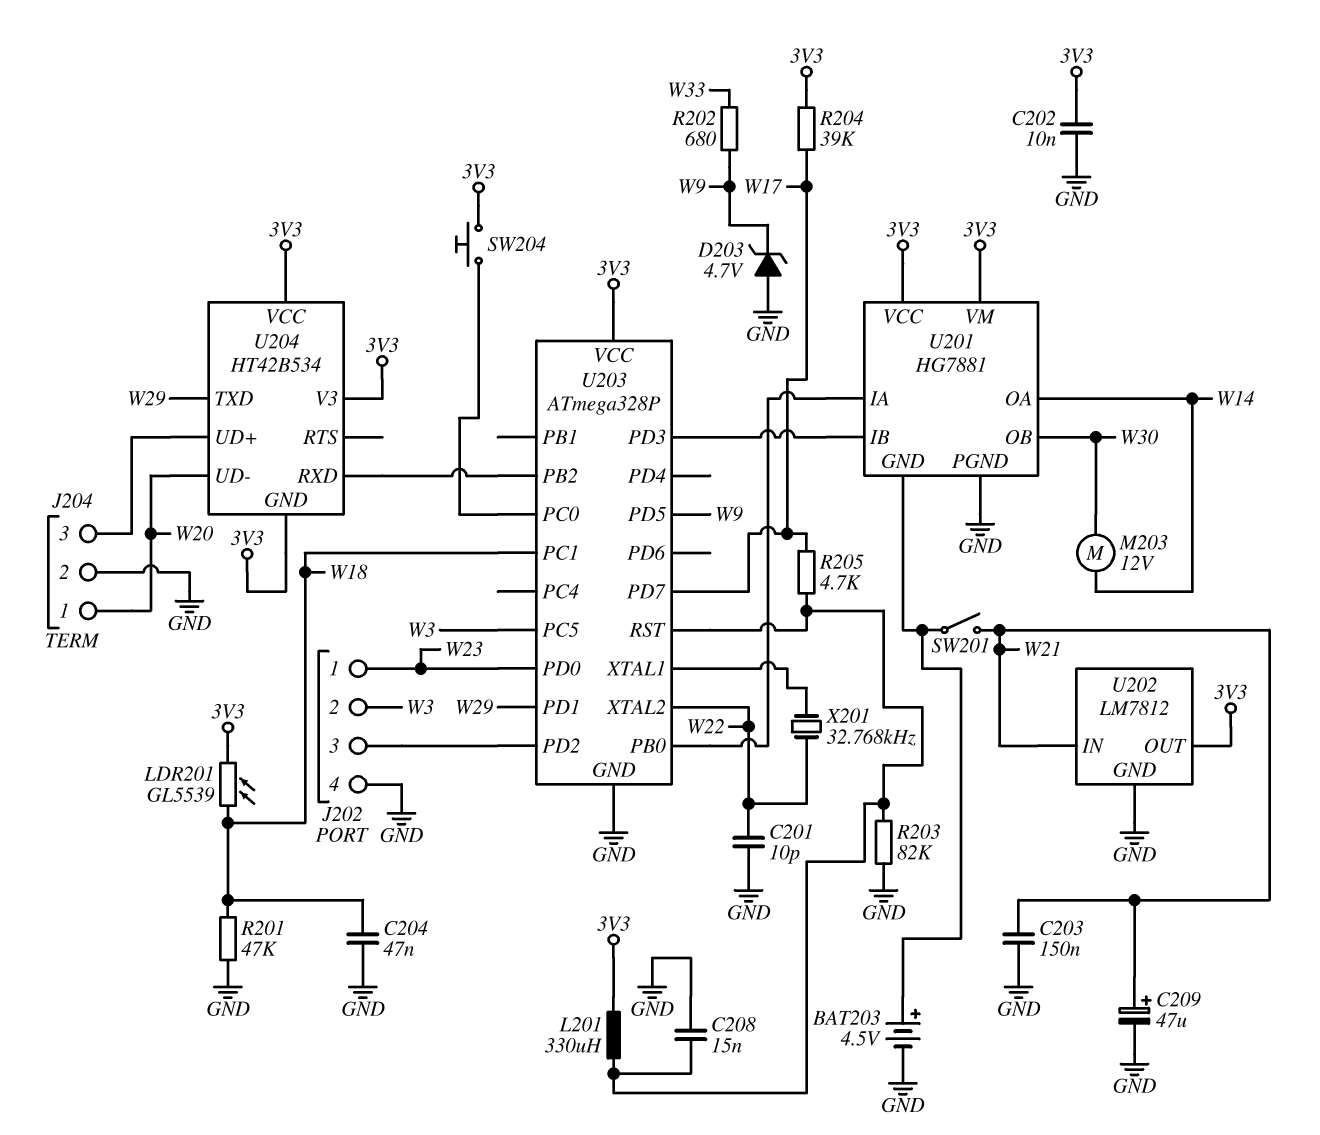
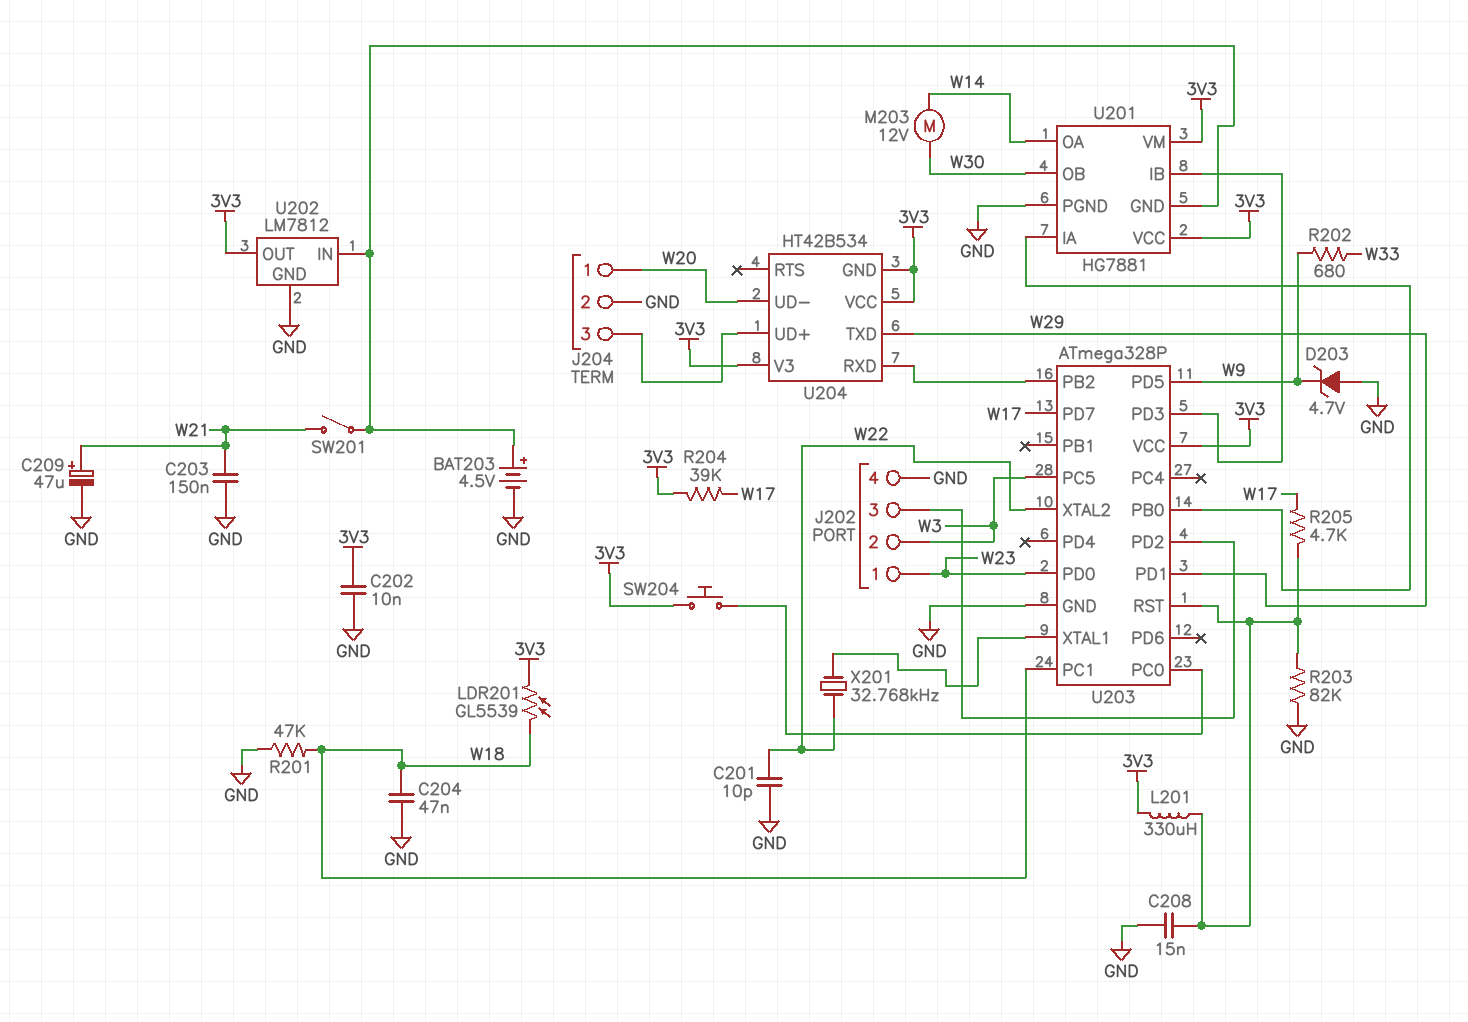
U202 pin IN: W21 -> U201/GND

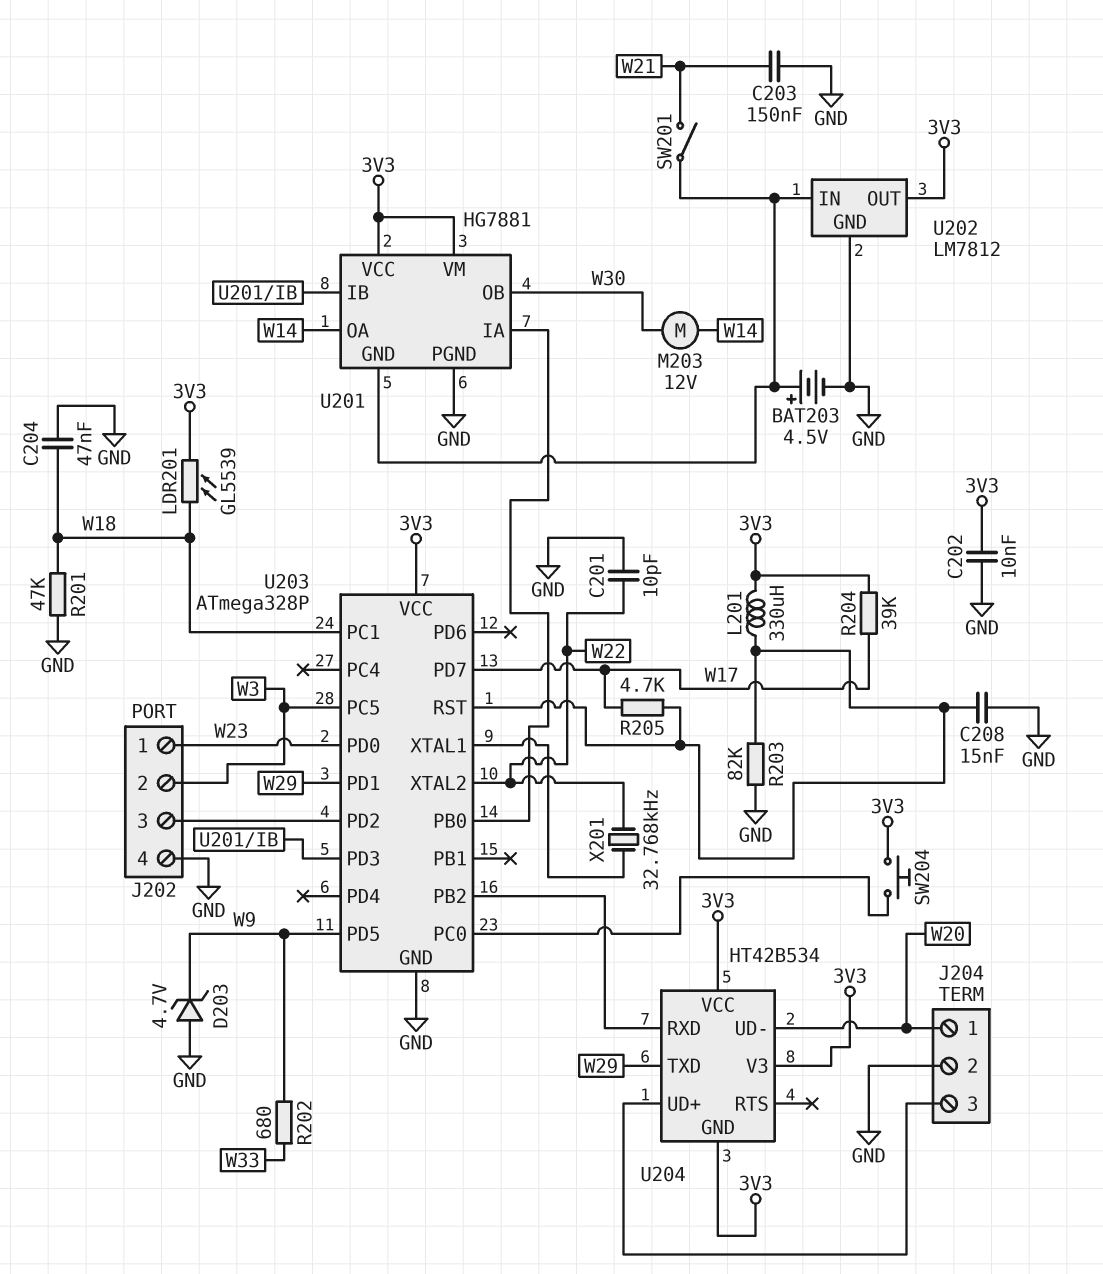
C209: 47uF (plus W21, minus GND) -> none

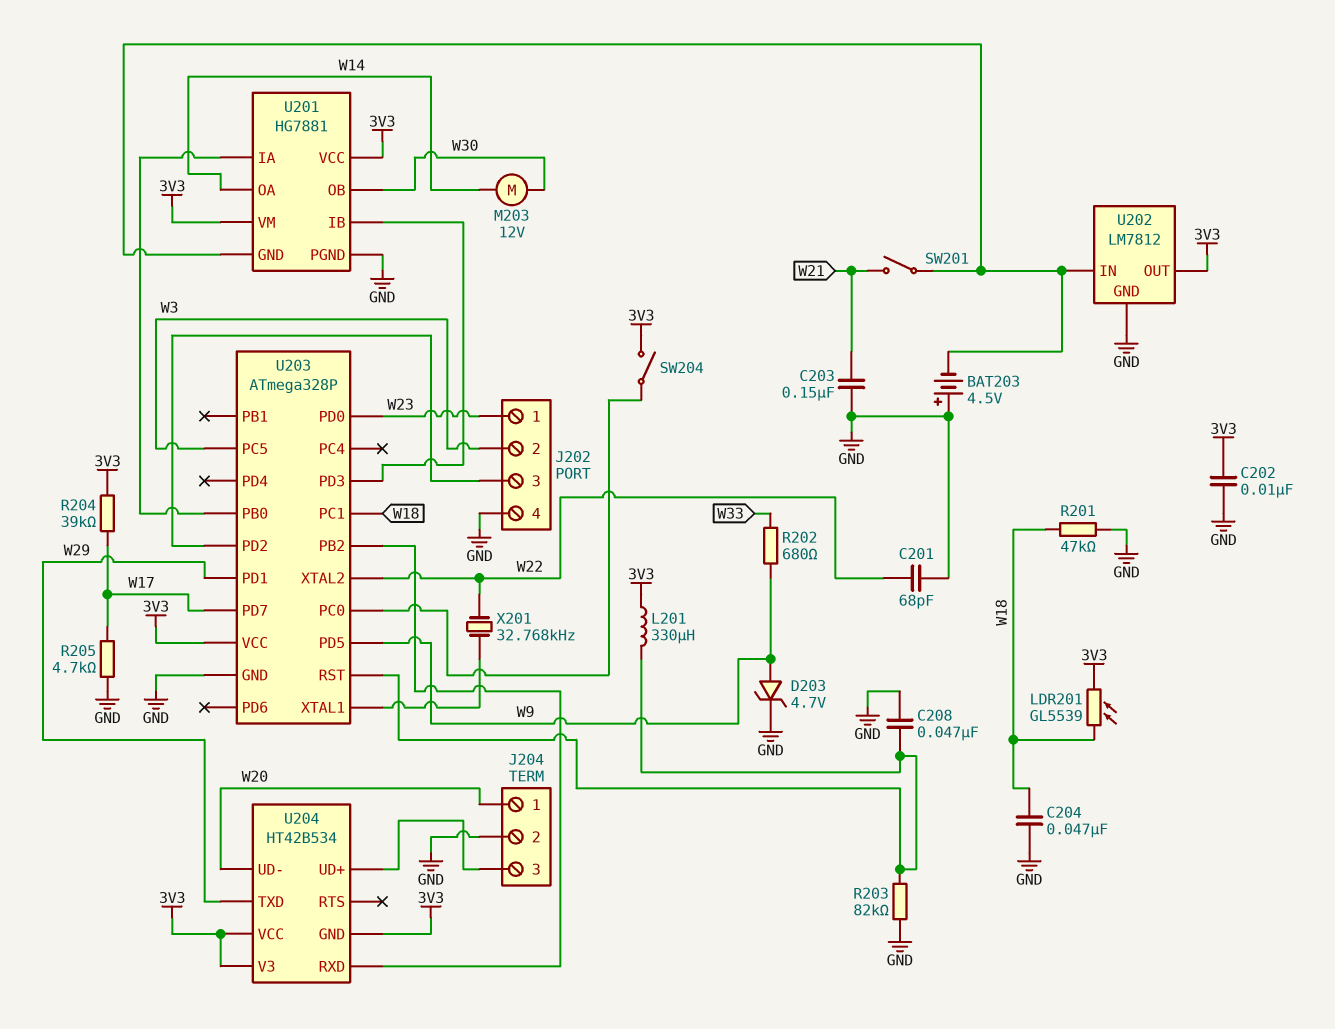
BAT203: 4.5V (plus U201/GND, minus GND) -> 4.5V (plus GND, minus U201/GND)
C201: 10pF (GND, W22) -> 68pF (GND, W22)
C208: 15nF (GND, U203/RST) -> 47nF (GND, U203/RST)
D203: zener 4.7V (A GND, K W9) -> zener 4.7V (A W9, K GND)
R205: 4.7k (U203/RST, W17) -> 4.7k (GND, W17)
SW204: button (3V3, U203/PC0) -> switch (3V3, U203/PC0)

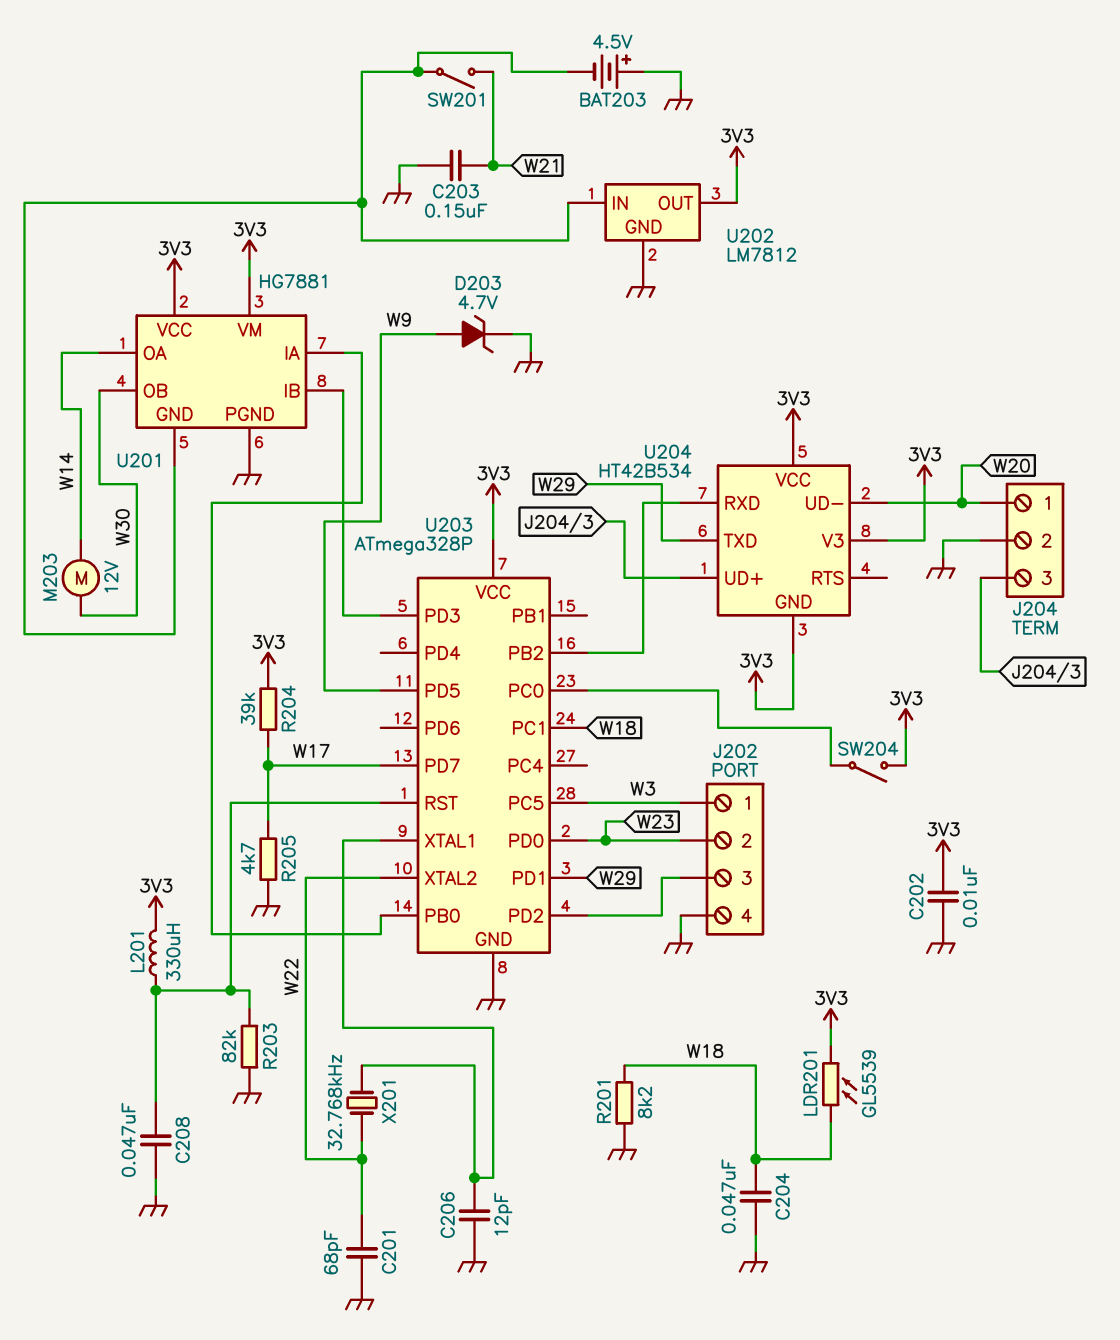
C206: none -> 12pF (GND, U203/XTAL1)
J202 pin 1: W23 -> W3
J202 pin 2: W3 -> W23
R201: 47k (GND, W18) -> 8.2k (GND, W18)
R202: 680 (W9, W33) -> none

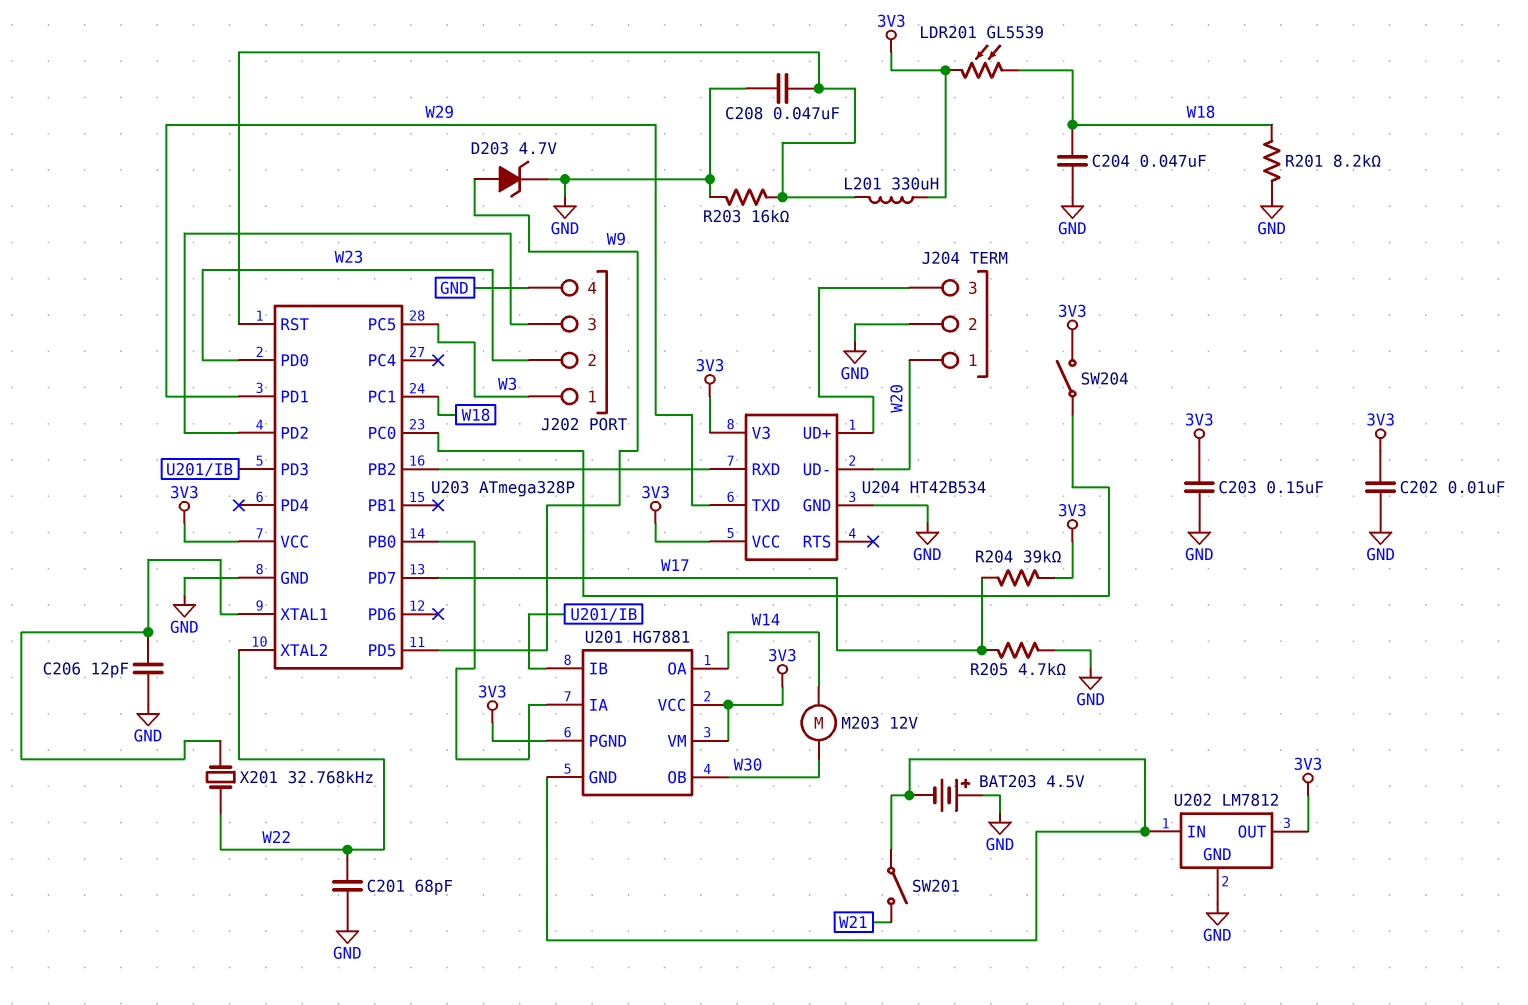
C203: 150nF (GND, W21) -> 150nF (3V3, GND)
R203: 82k (GND, U203/RST) -> 16k (GND, U203/RST)
U201 pin PGND: GND -> 3V3
U204 pin GND: 3V3 -> GND

